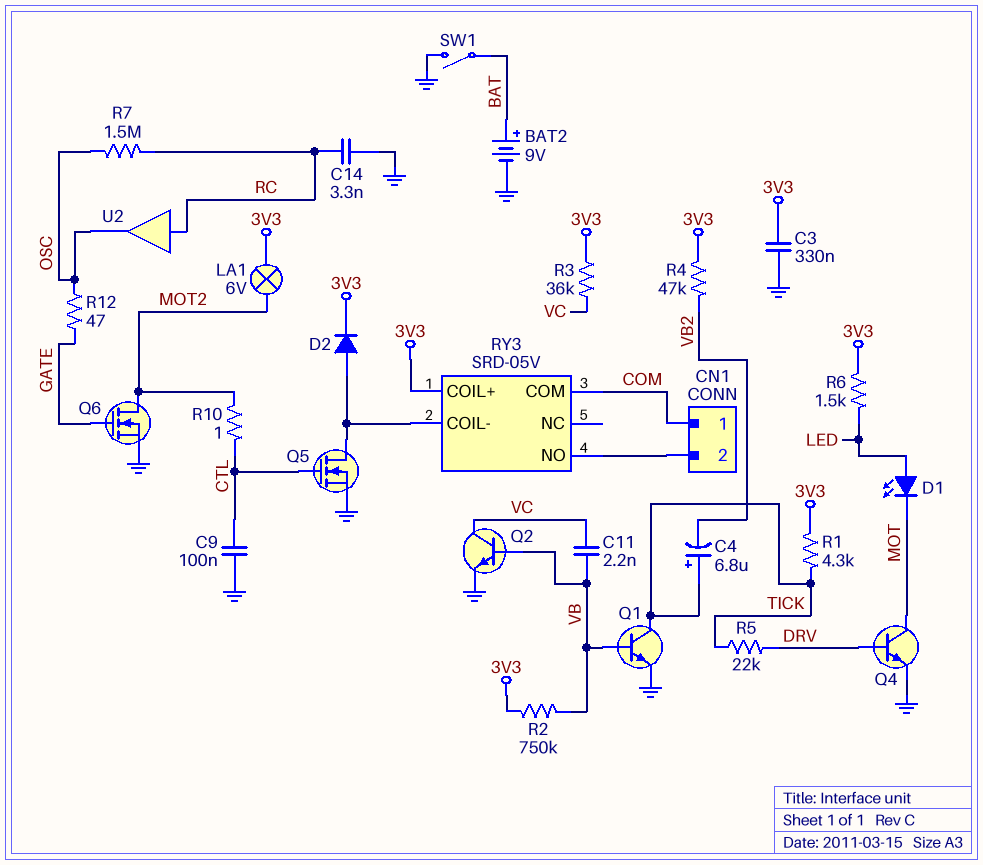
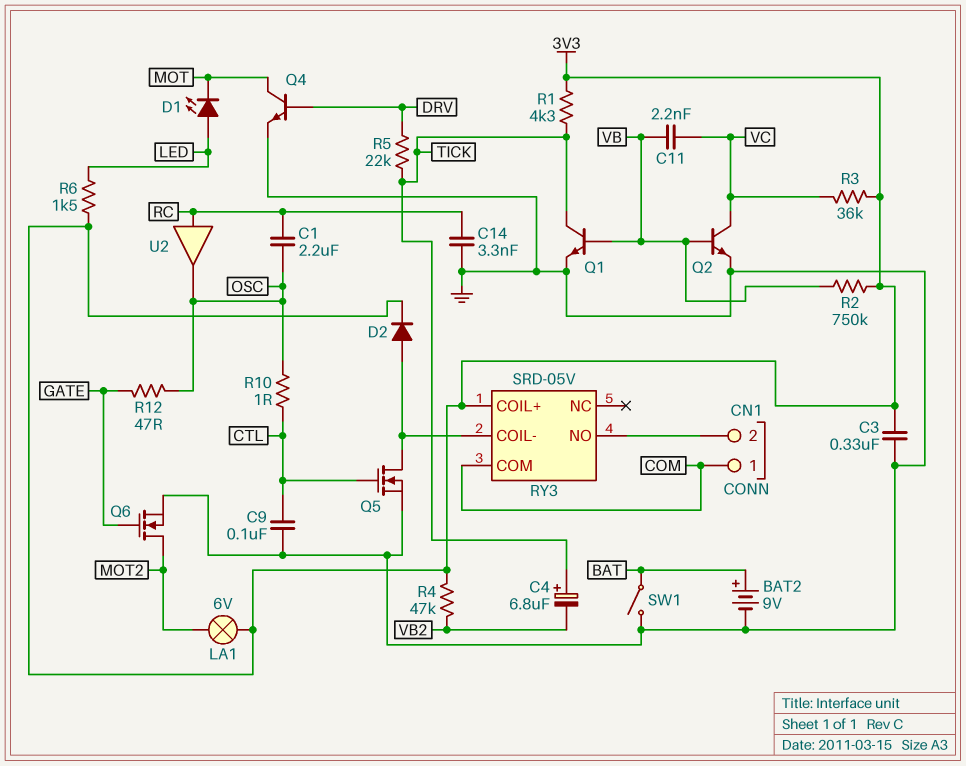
C1: none -> 2.2uF (OSC, RC)
R7: 1.5M (OSC, RC) -> none
R10: 1 (CTL, MOT2) -> 1 (CTL, OSC)

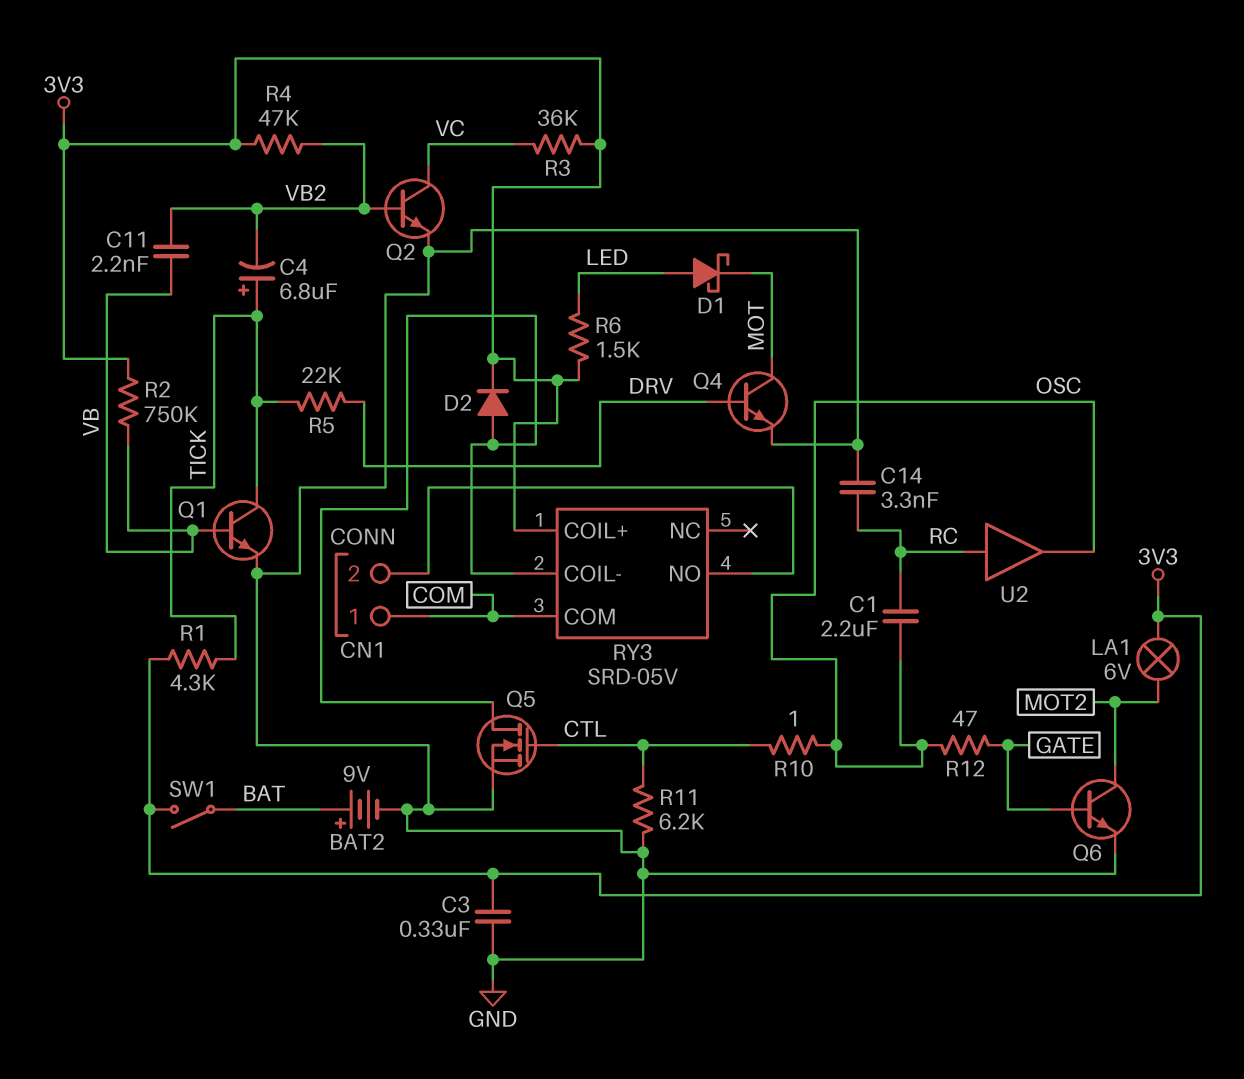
C9: 100nF (CTL, GND) -> none
C11: 2.2nF (VB, VC) -> 2.2nF (VB, VB2)
D1: LED (A LED, K MOT) -> schottky (A LED, K MOT)
Q2: NPN (B VB, C VC, E GND) -> NPN (B VB2, C VC, E GND)
Q6: NMOS (G GATE, D MOT2, S GND) -> NPN (B GATE, C MOT2, E GND)
R11: none -> 6.2k (CTL, GND)
SW1: switch (BAT, GND) -> switch (3V3, BAT)

